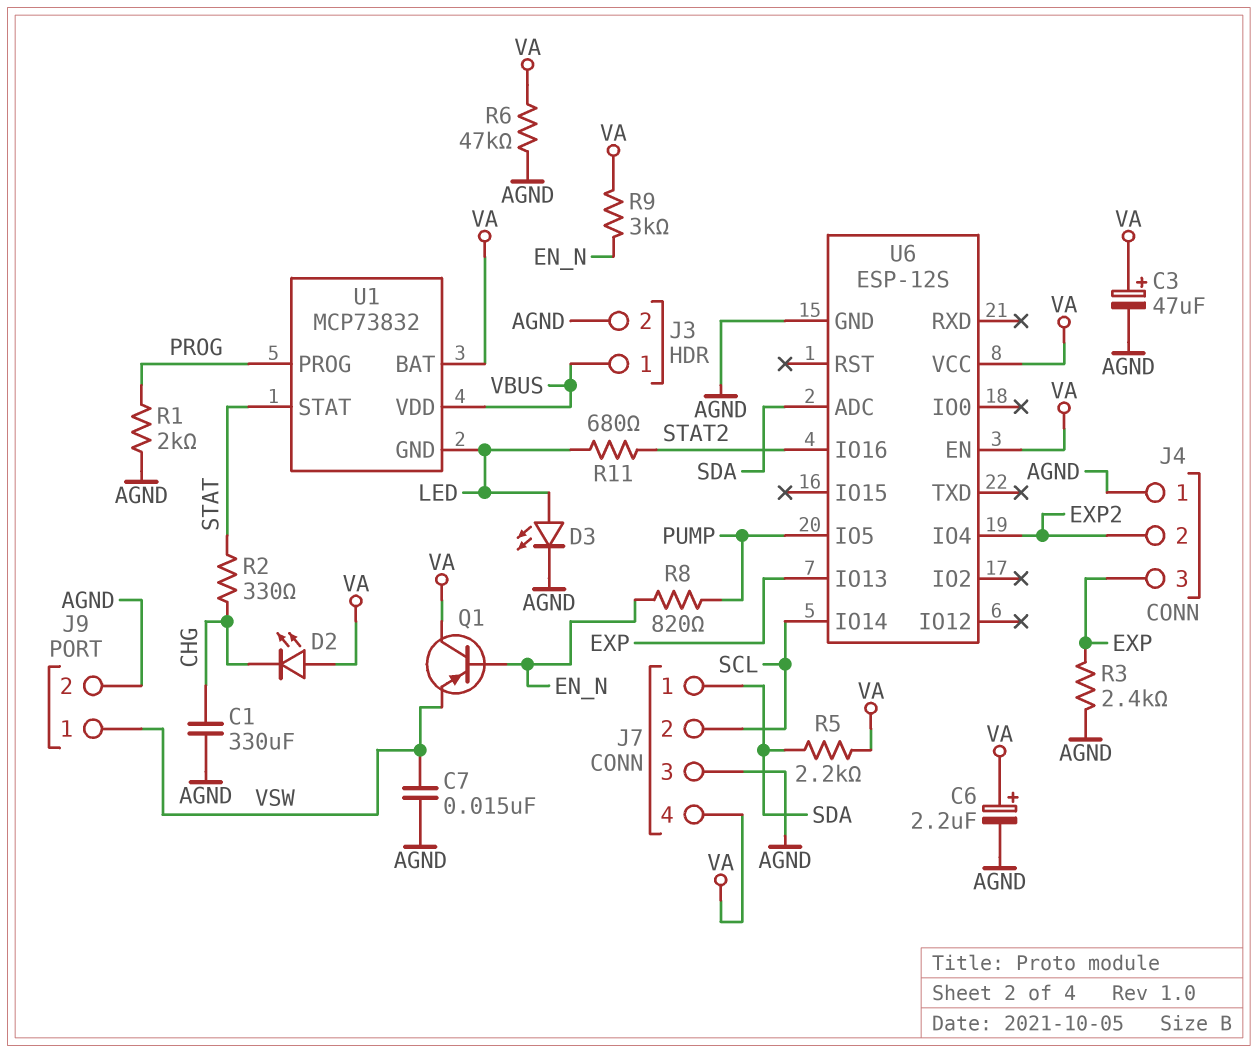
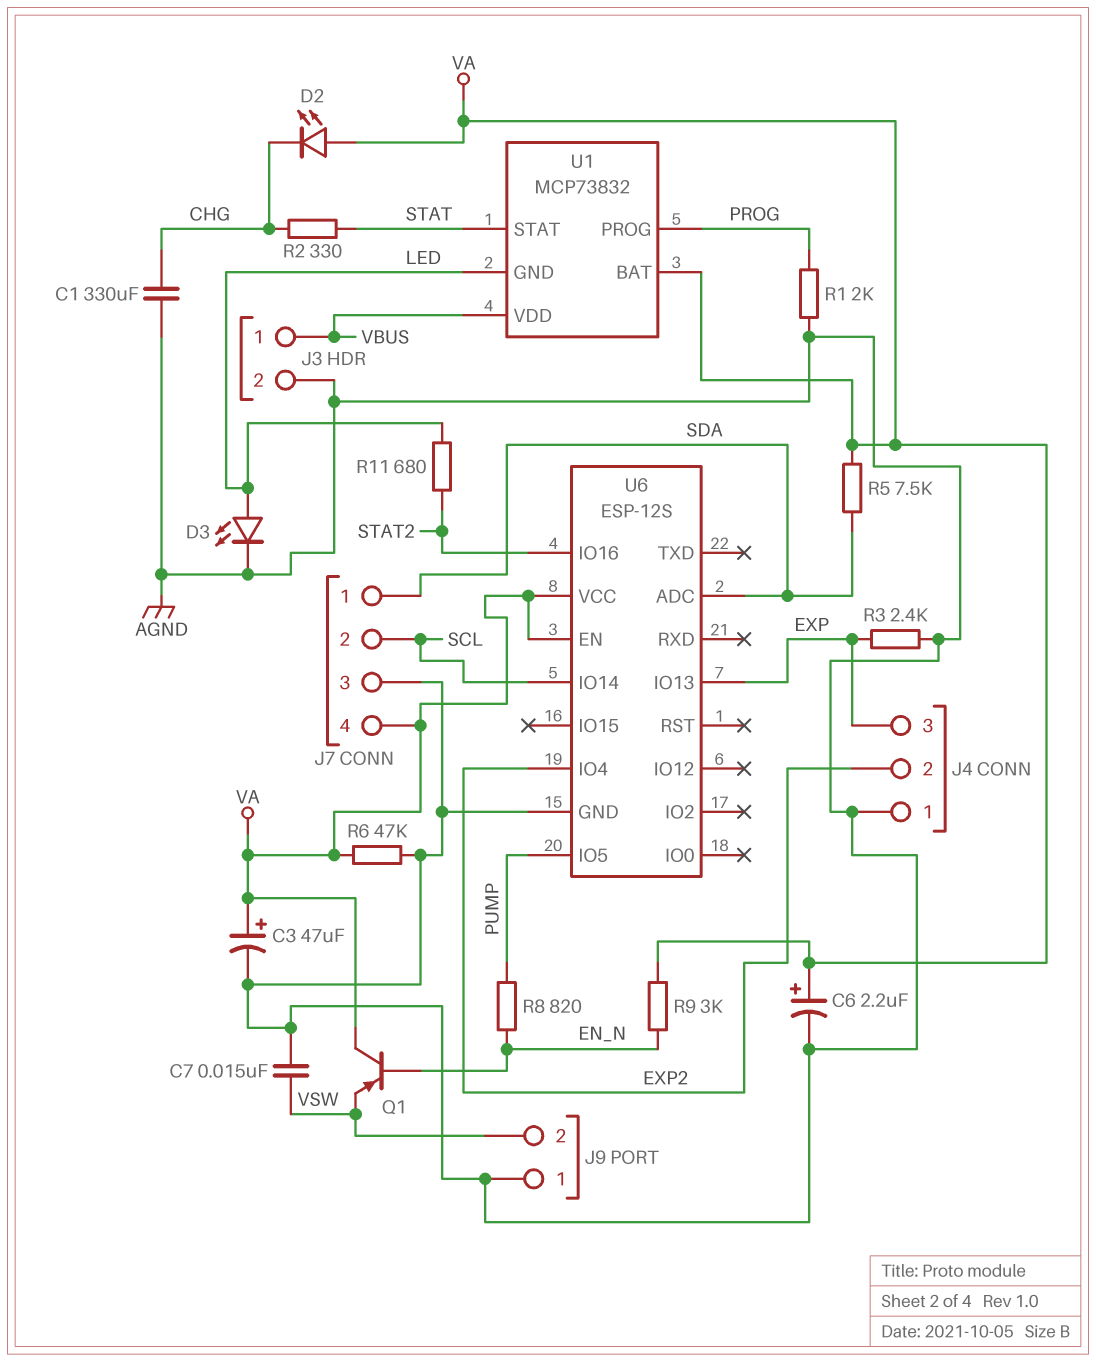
J9 pin 1: VSW -> AGND
J9 pin 2: AGND -> VSW
R5: 2.2k (SDA, VA) -> 7.5k (SDA, VA)

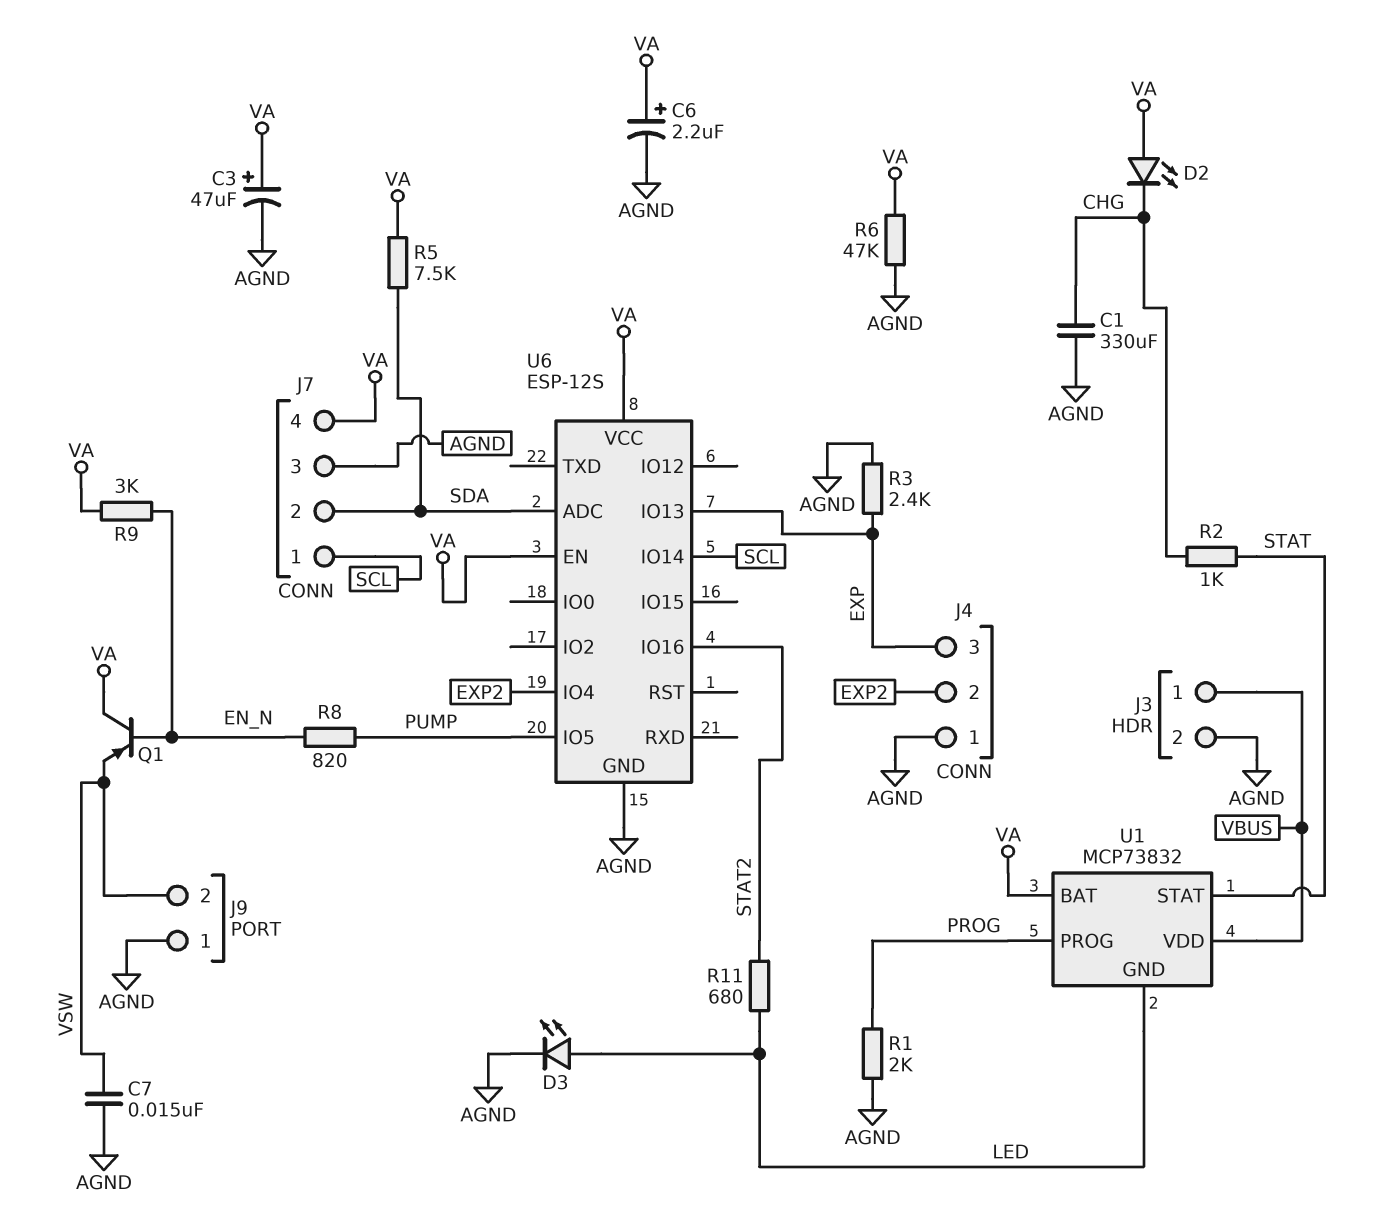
J7 pin 1: SDA -> SCL
J7 pin 2: SCL -> SDA
R2: 330 (CHG, STAT) -> 1k (CHG, STAT)

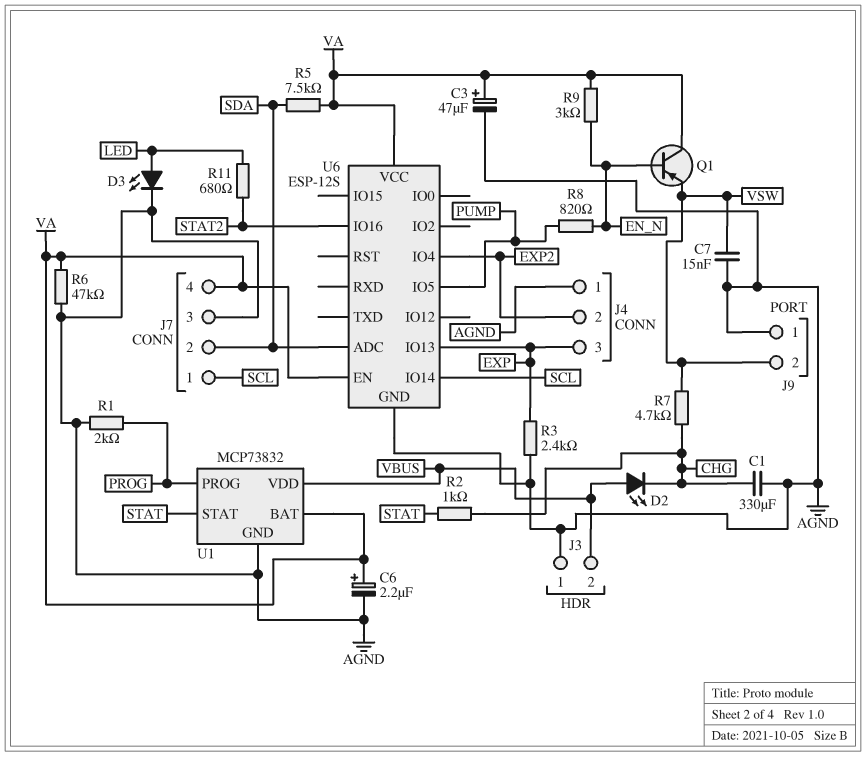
D2: LED (A VA, K CHG) -> LED (A VBUS, K CHG)
J3 pin 1: VBUS -> AGND
J3 pin 2: AGND -> VBUS
R7: none -> 4.7k (CHG, VSW)
U1 pin GND: LED -> AGND

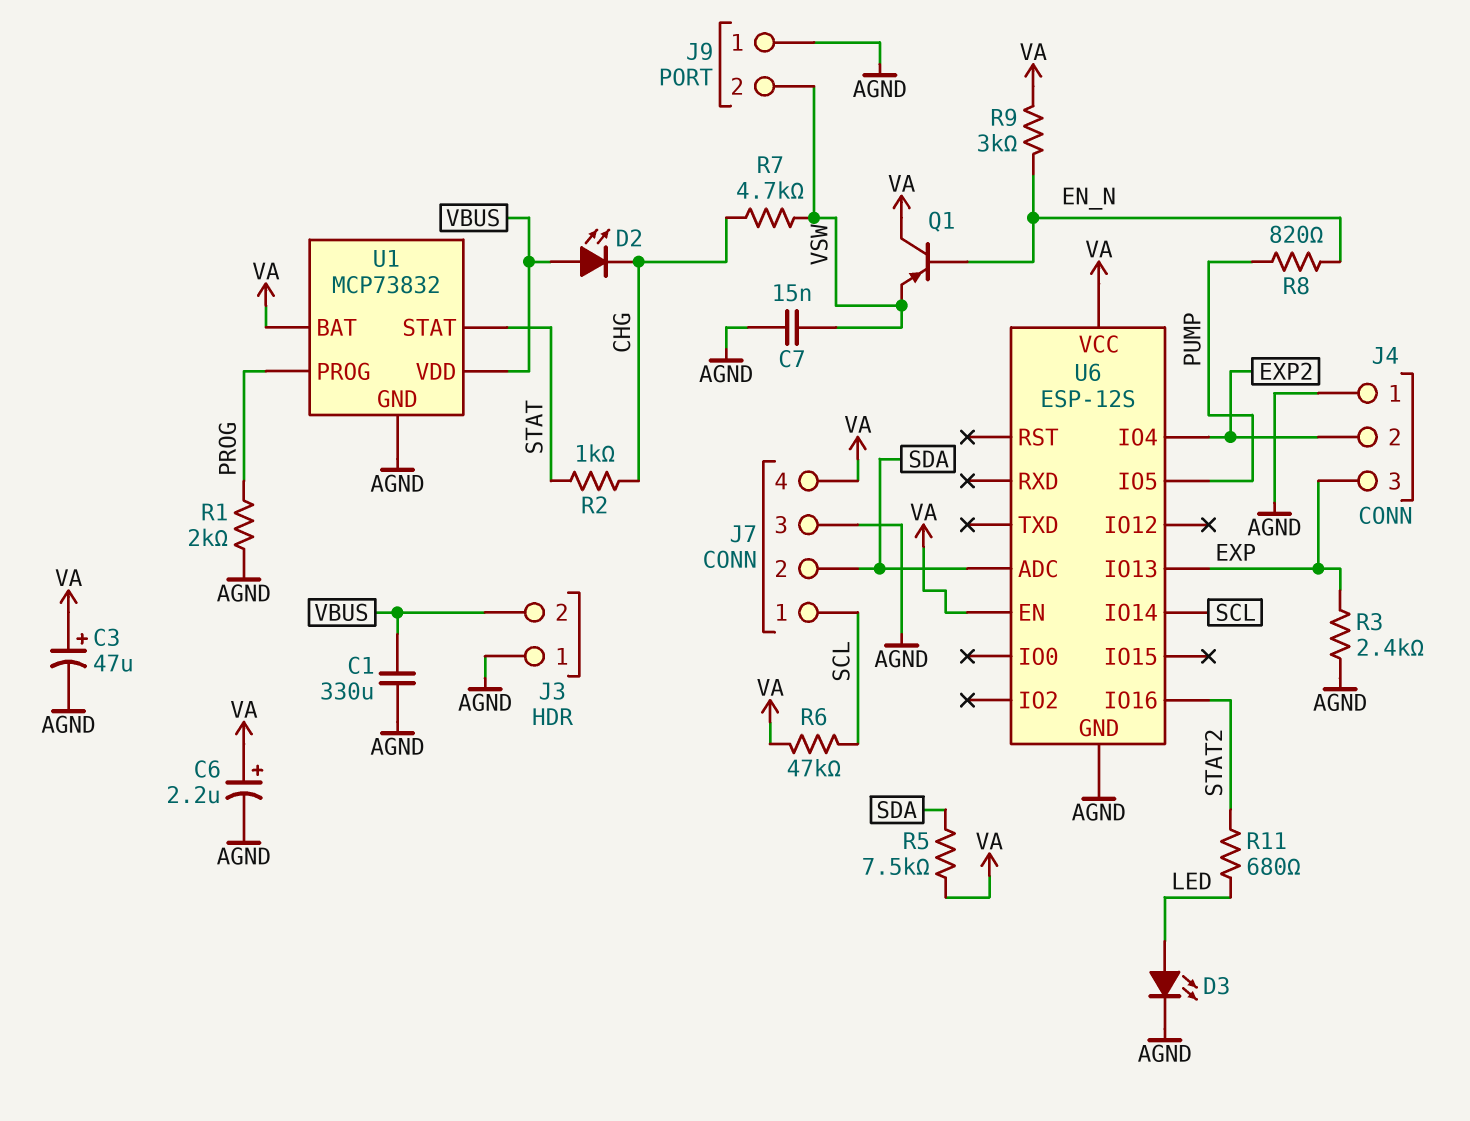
C1: 330uF (AGND, CHG) -> 330uF (AGND, VBUS)
R6: 47k (AGND, VA) -> 47k (SCL, VA)

